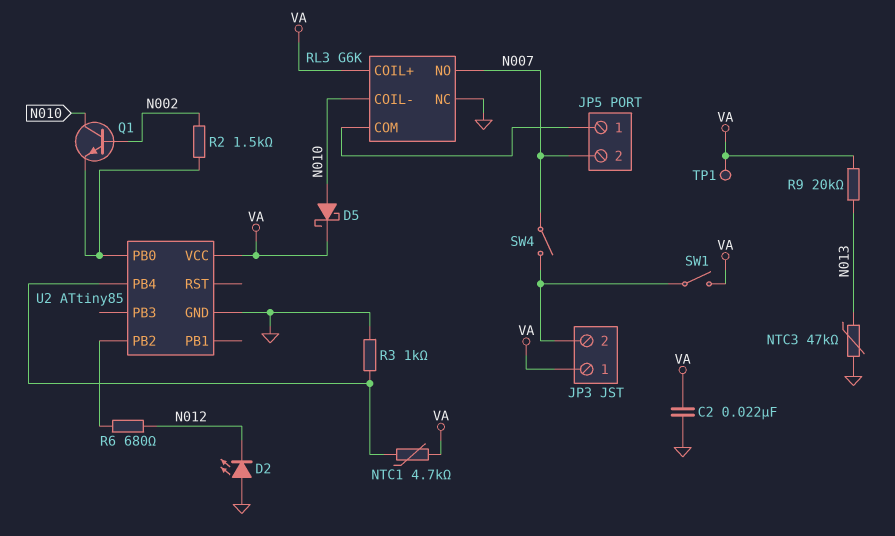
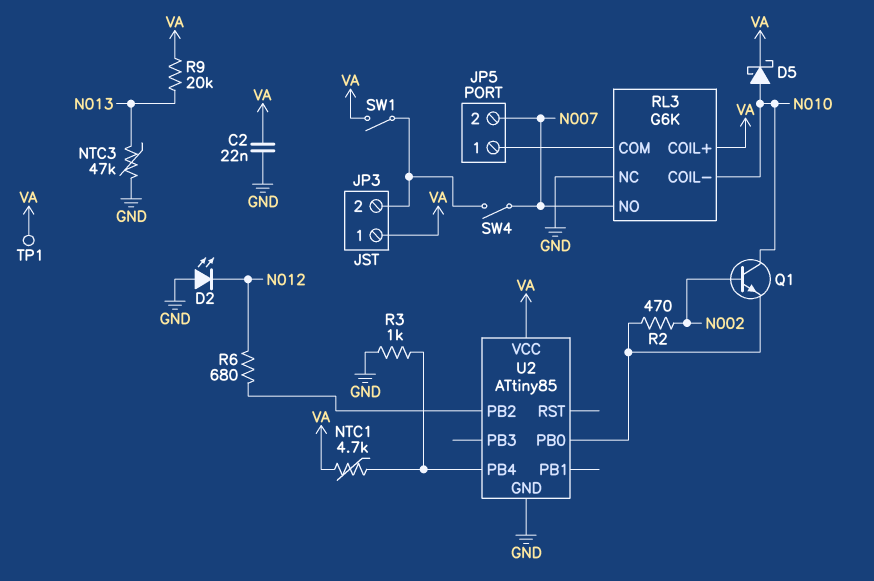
R2: 1.5k (N002, U2/PB0) -> 470 (N002, U2/PB0)

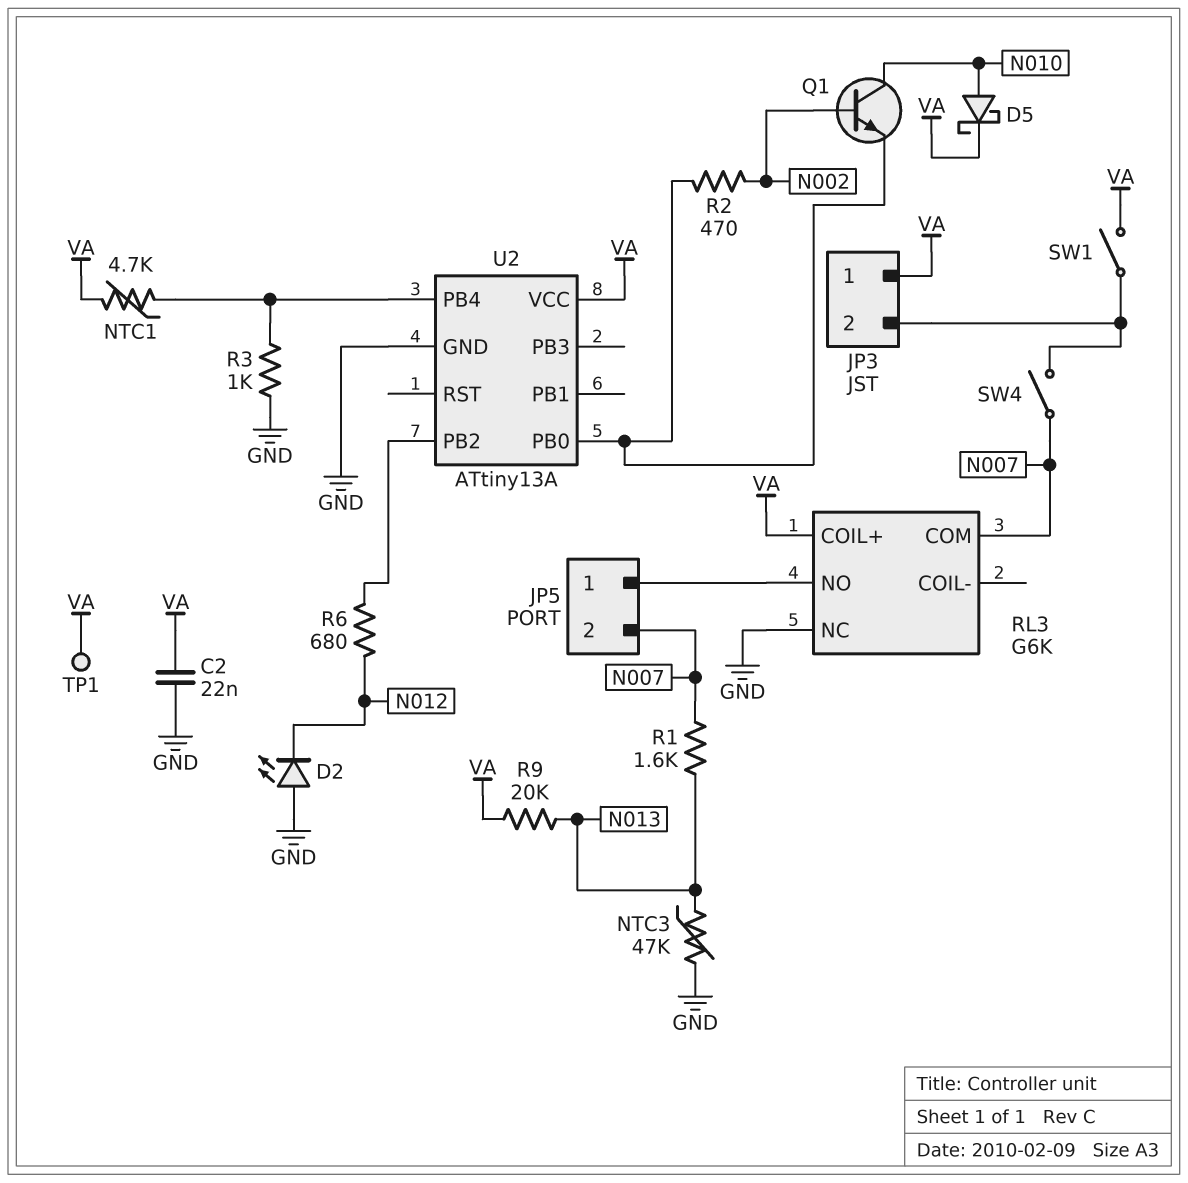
R1: none -> 1.6k (N007, N013)
RL3 pin COIL-: N010 -> none
RL3 pin COM: JP5/1 -> N007
RL3 pin NO: N007 -> JP5/1
U2: ATtiny85 -> ATtiny13A

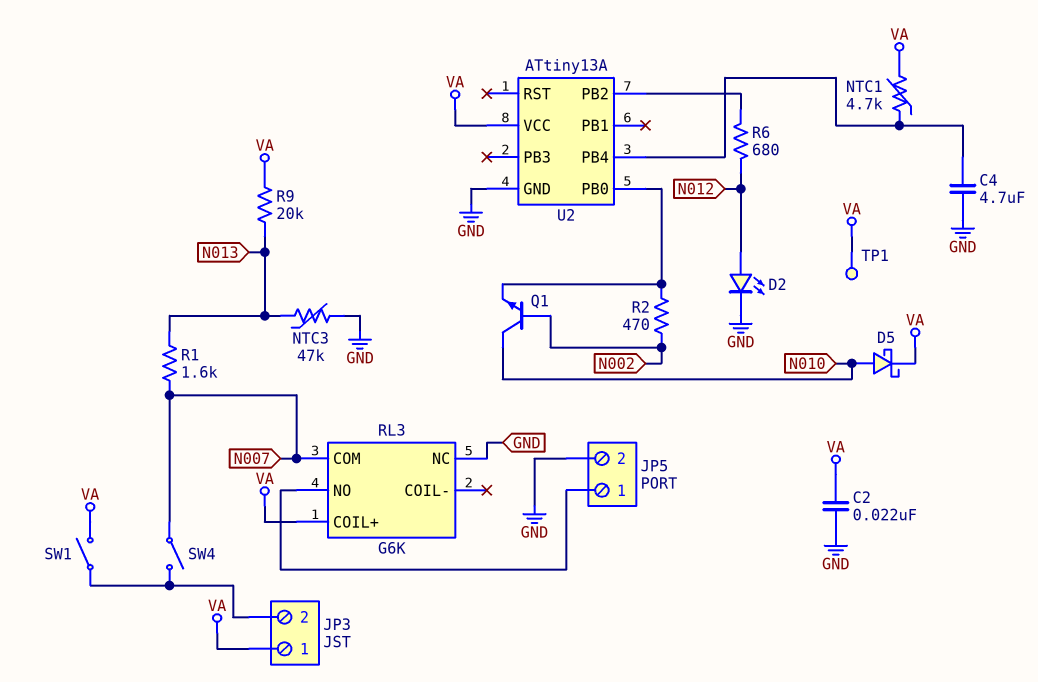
C4: none -> 4.7uF (GND, U2/PB4)
D2: LED (A GND, K N012) -> LED (A N012, K GND)
JP5 pin 2: N007 -> GND
R3: 1k (GND, U2/PB4) -> none

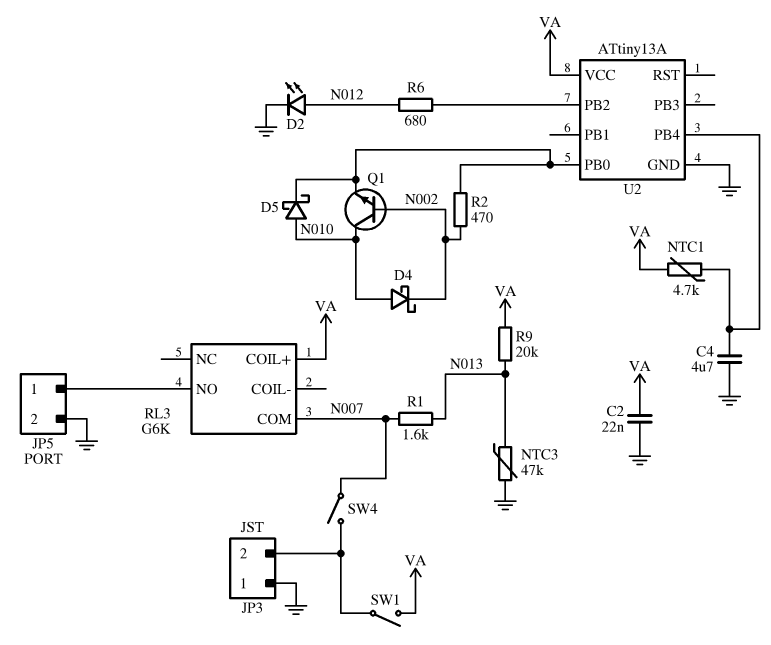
D4: none -> schottky (A N010, K N002)
D5: schottky (A N010, K VA) -> schottky (A N010, K U2/PB0)
JP3 pin 1: VA -> GND
RL3 pin NC: GND -> none
TP1: test point (VA) -> none

